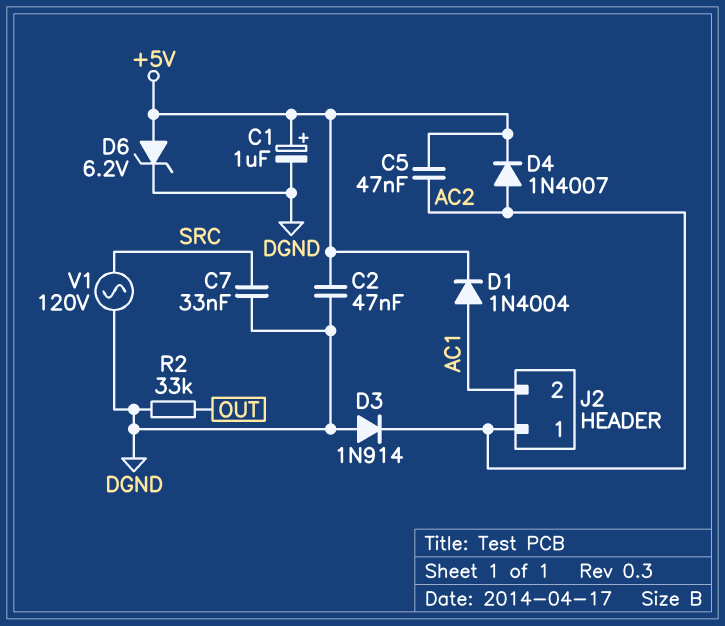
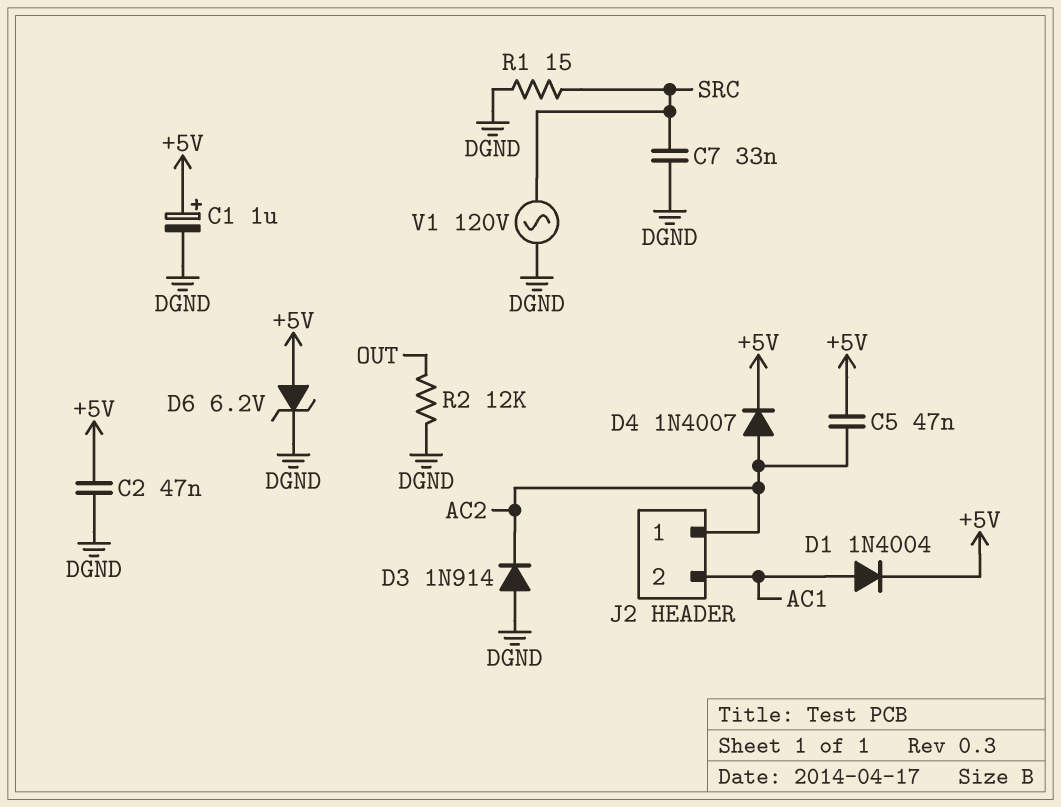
R1: none -> 15 (DGND, SRC)
R2: 33k (DGND, OUT) -> 12k (DGND, OUT)

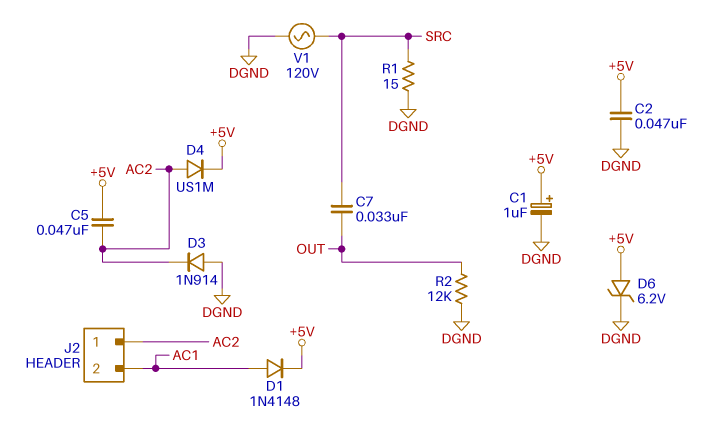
C7: 33nF (DGND, SRC) -> 33nF (OUT, SRC)
D1: diode 1N4004 (A AC1, K +5V) -> diode 1N4148 (A AC1, K +5V)
D4: diode 1N4007 (A AC2, K +5V) -> diode US1M (A AC2, K +5V)

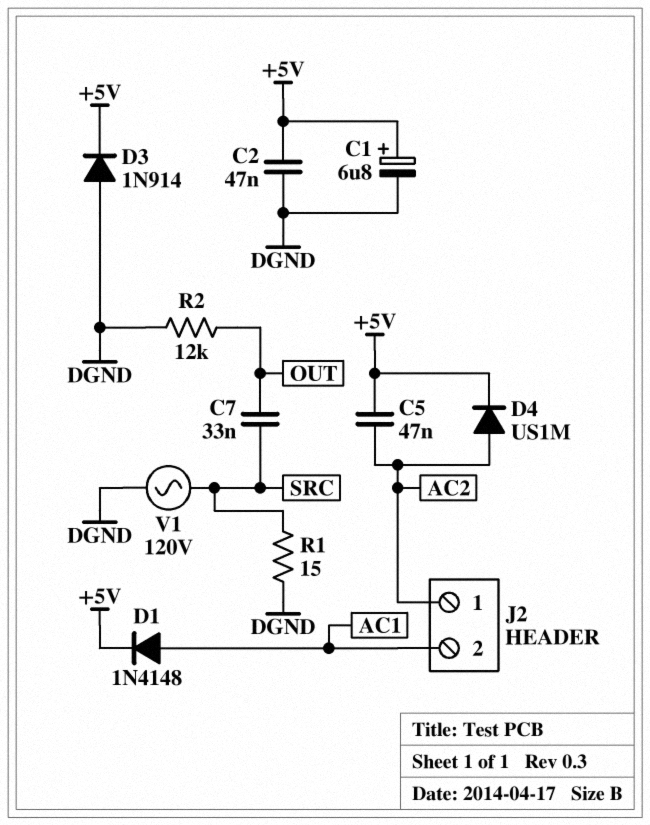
C1: 1uF (plus +5V, minus DGND) -> 6.8uF (plus +5V, minus DGND)
D3: diode 1N914 (A DGND, K AC2) -> diode 1N914 (A DGND, K +5V)
D6: zener 6.2V (A +5V, K DGND) -> none

